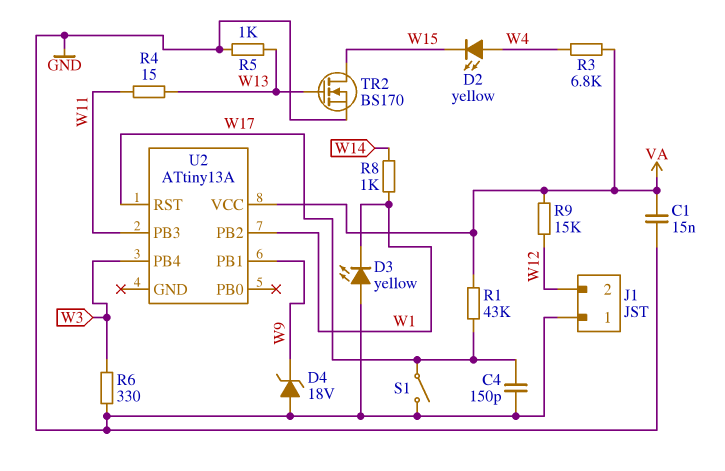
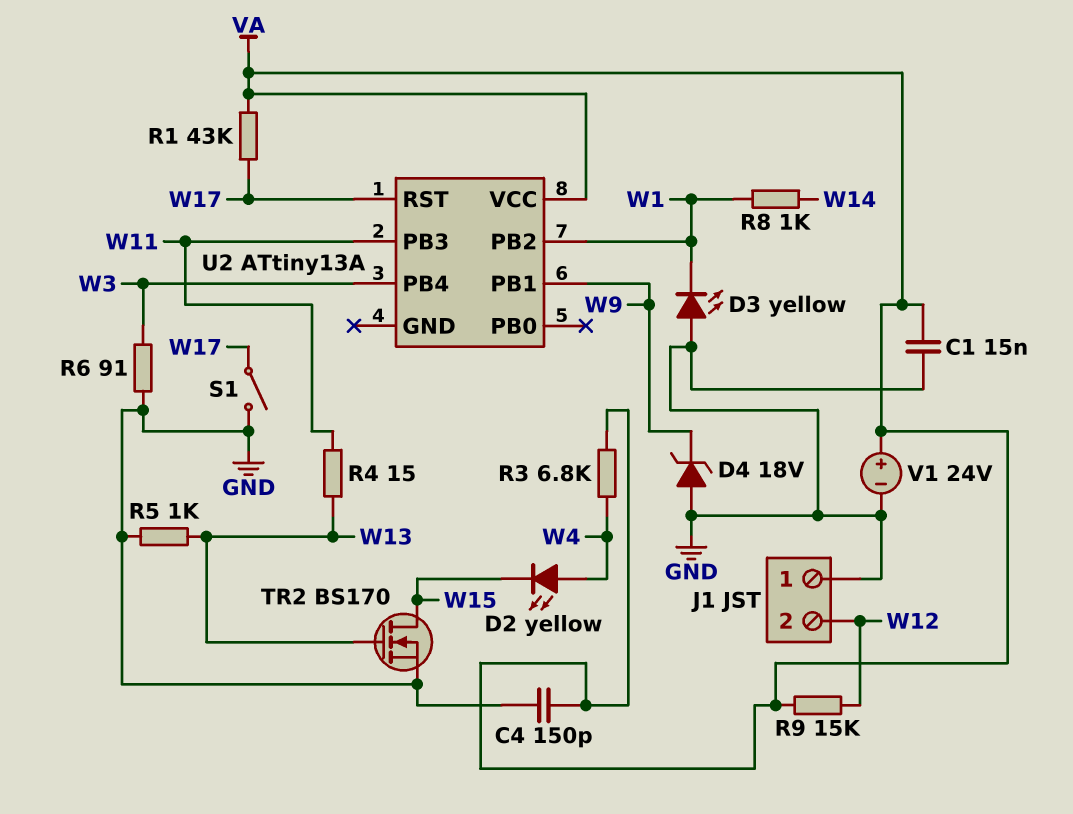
C4: 150pF (GND, W17) -> 150pF (GND, VA)
R6: 330 (GND, W3) -> 91 (GND, W3)
V1: none -> 24V (plus VA, minus GND)

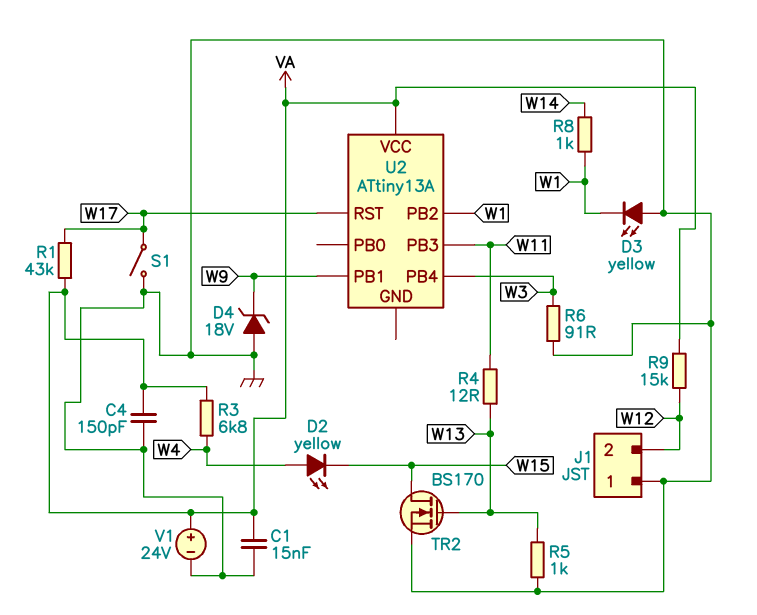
R4: 15 (W11, W13) -> 12 (W11, W13)

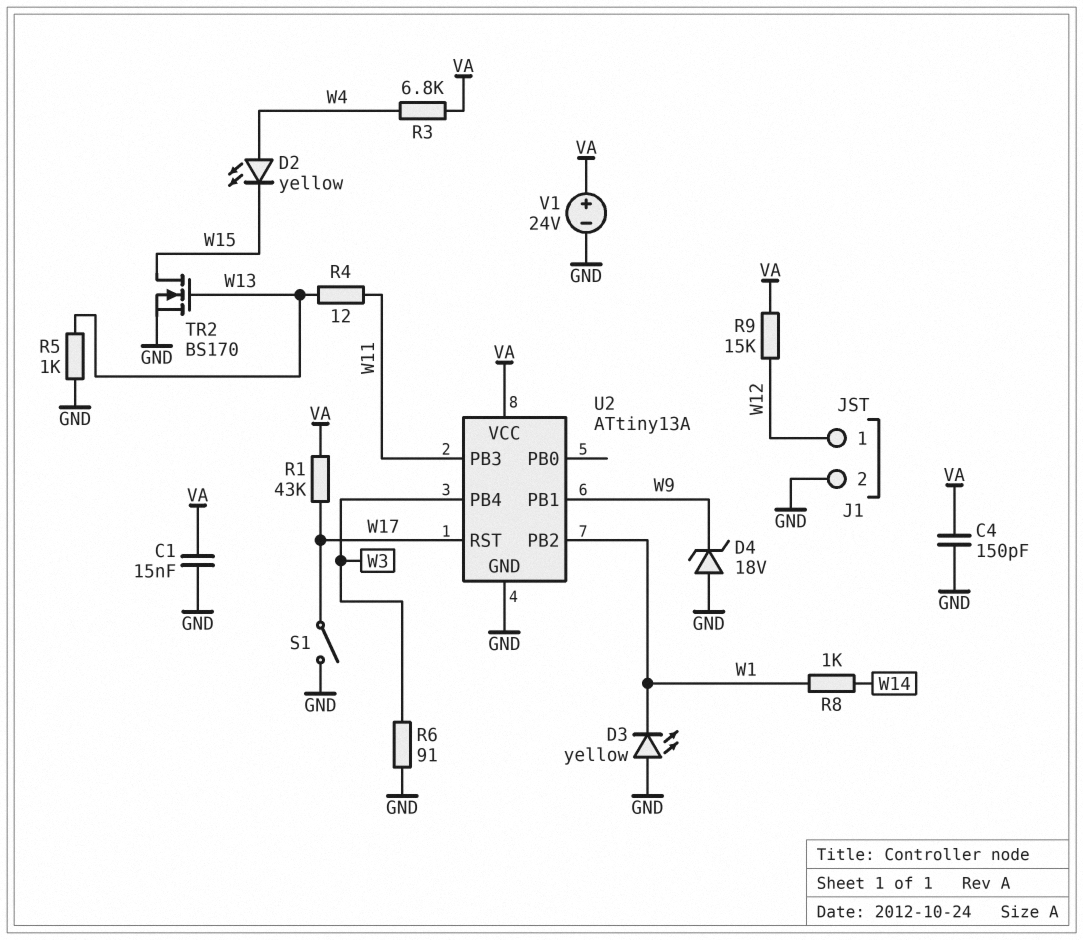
J1 pin 1: GND -> W12
J1 pin 2: W12 -> GND
U2 pin GND: none -> GND

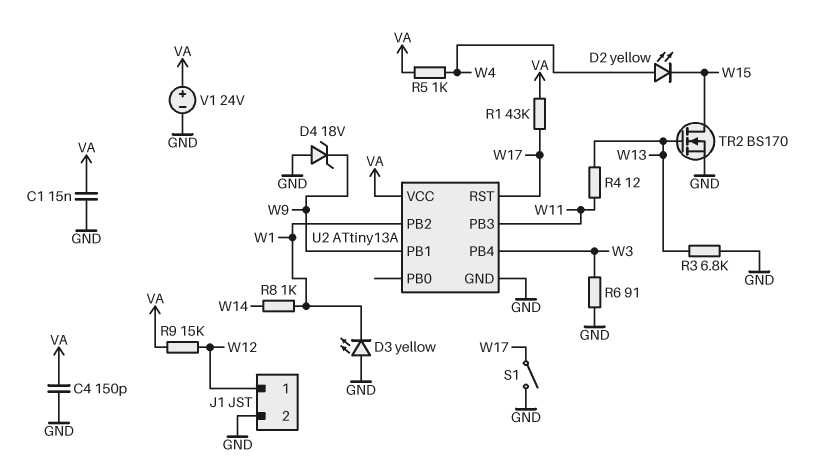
R3: 6.8k (VA, W4) -> 6.8k (GND, W13)
R5: 1k (GND, W13) -> 1k (VA, W4)

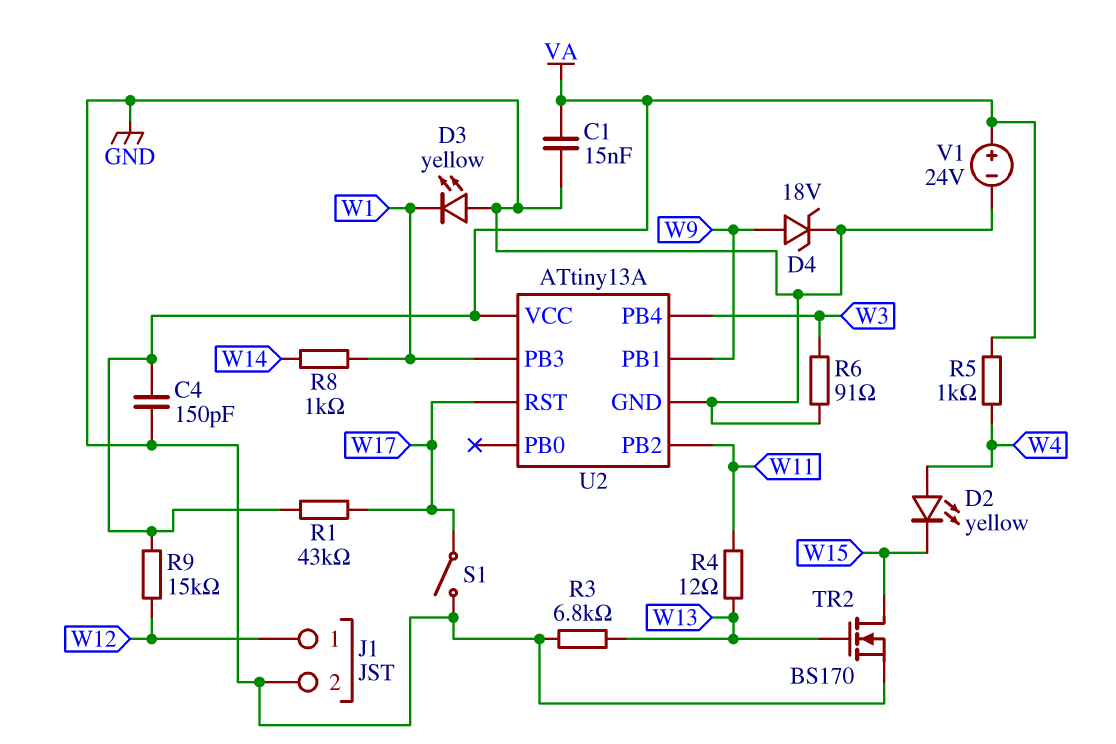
D4: zener 18V (A GND, K W9) -> zener 18V (A W9, K GND)
U2 pin PB2: W1 -> W11
U2 pin PB3: W11 -> W1

